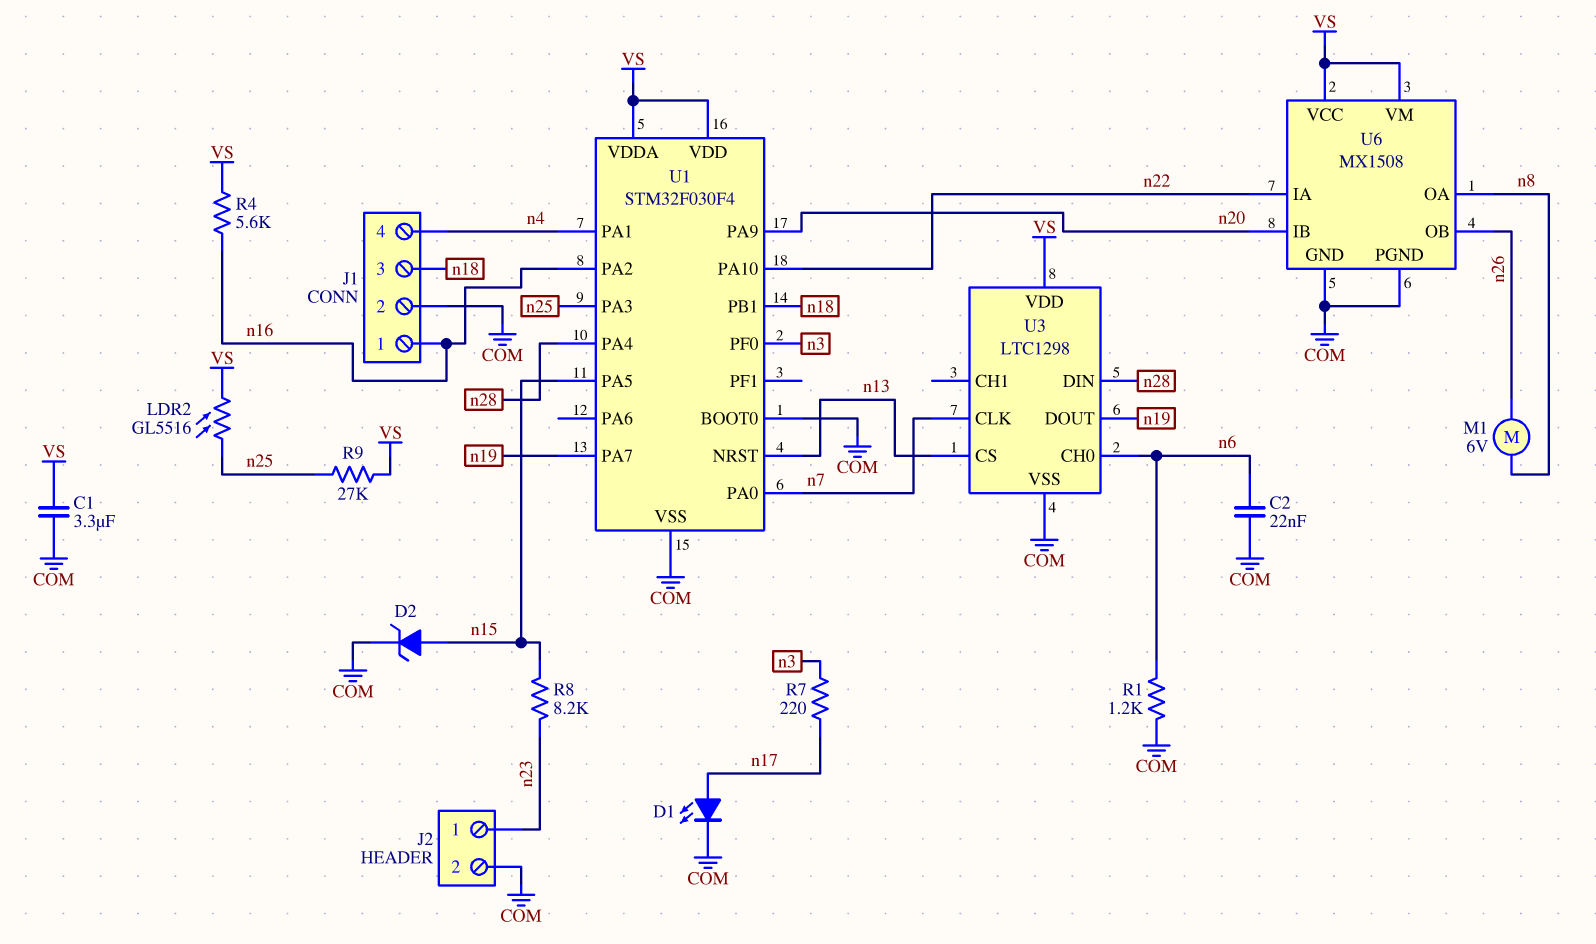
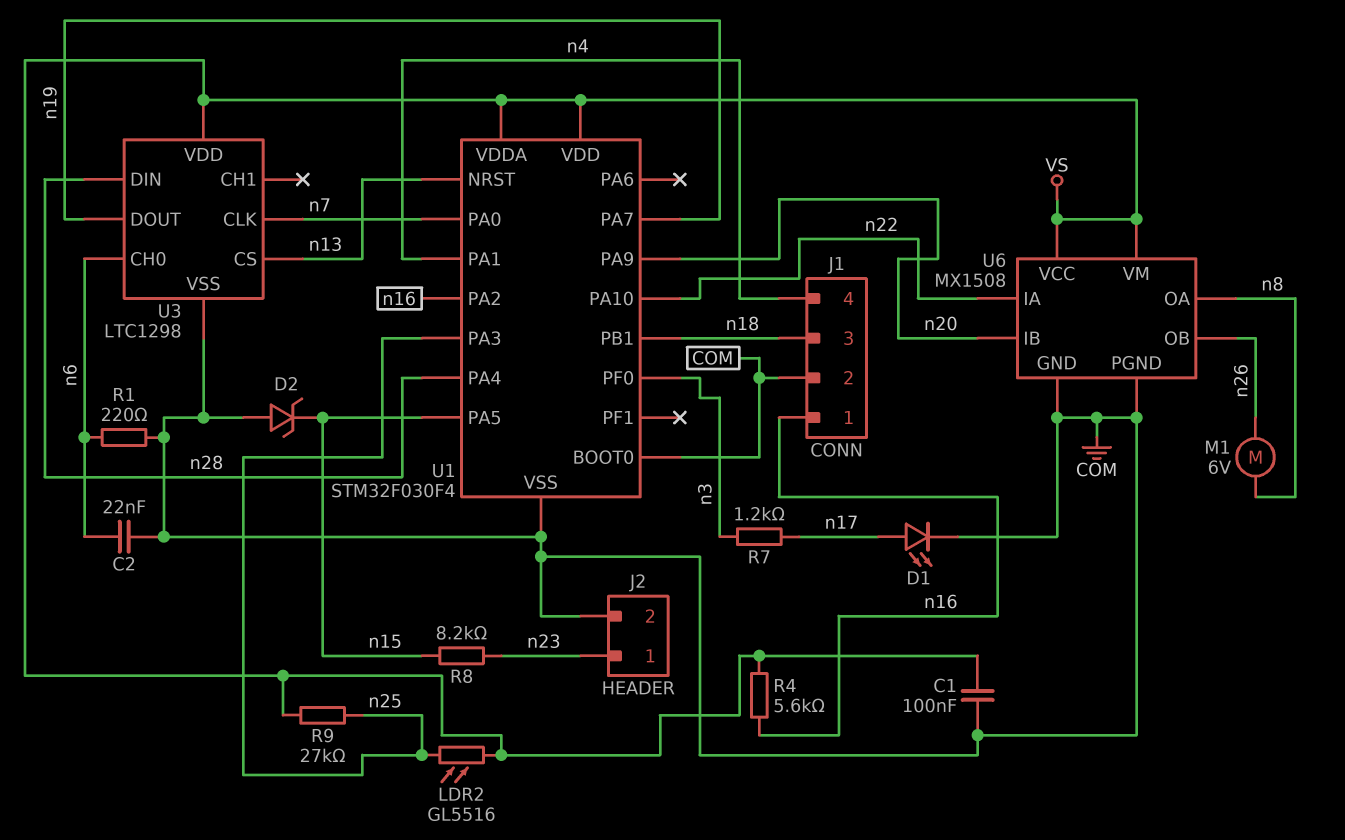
C1: 3.3uF (COM, VS) -> 100nF (COM, VS)
D2: zener (A n15, K COM) -> zener (A COM, K n15)
R1: 1.2k (COM, n6) -> 220 (COM, n6)
R7: 220 (n3, n17) -> 1.2k (n3, n17)

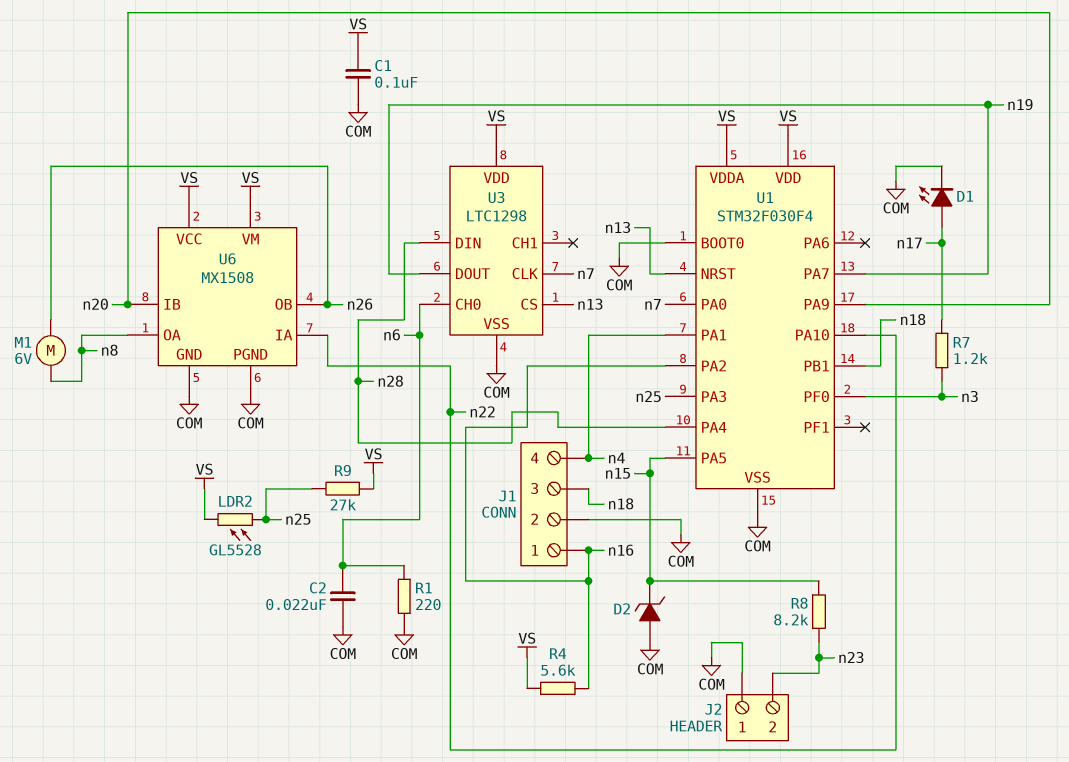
J2 pin 1: n23 -> COM
J2 pin 2: COM -> n23
LDR2: GL5516 (VS, n25) -> GL5528 (VS, n25)

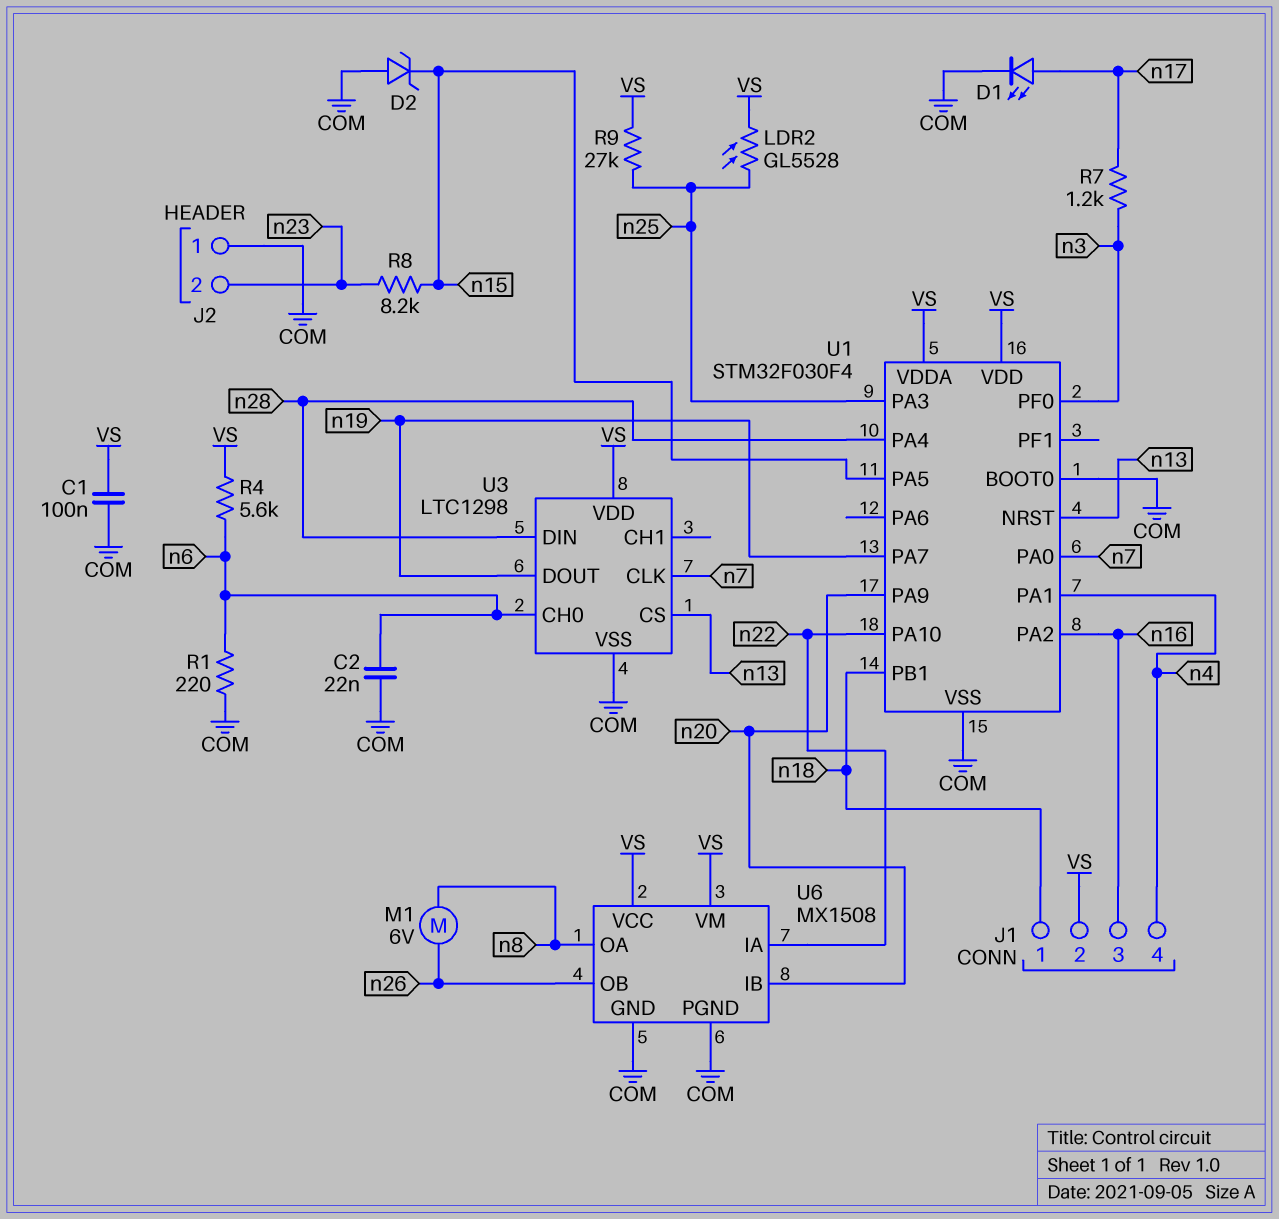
J1 pin 1: n16 -> n18
J1 pin 2: COM -> VS
J1 pin 3: n18 -> n16
R4: 5.6k (VS, n16) -> 5.6k (VS, n6)

